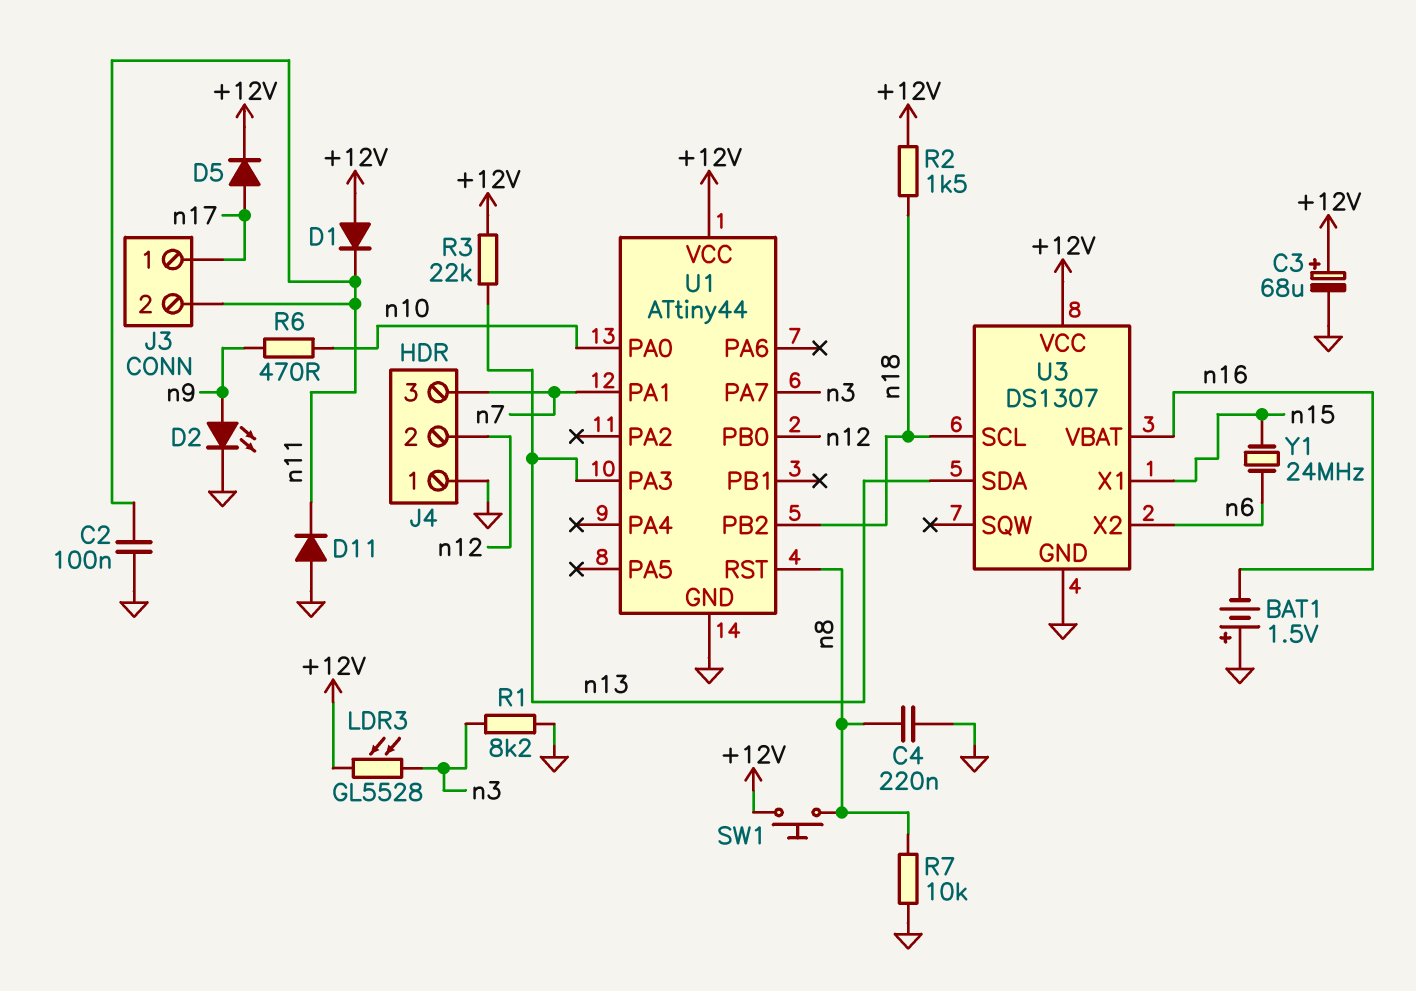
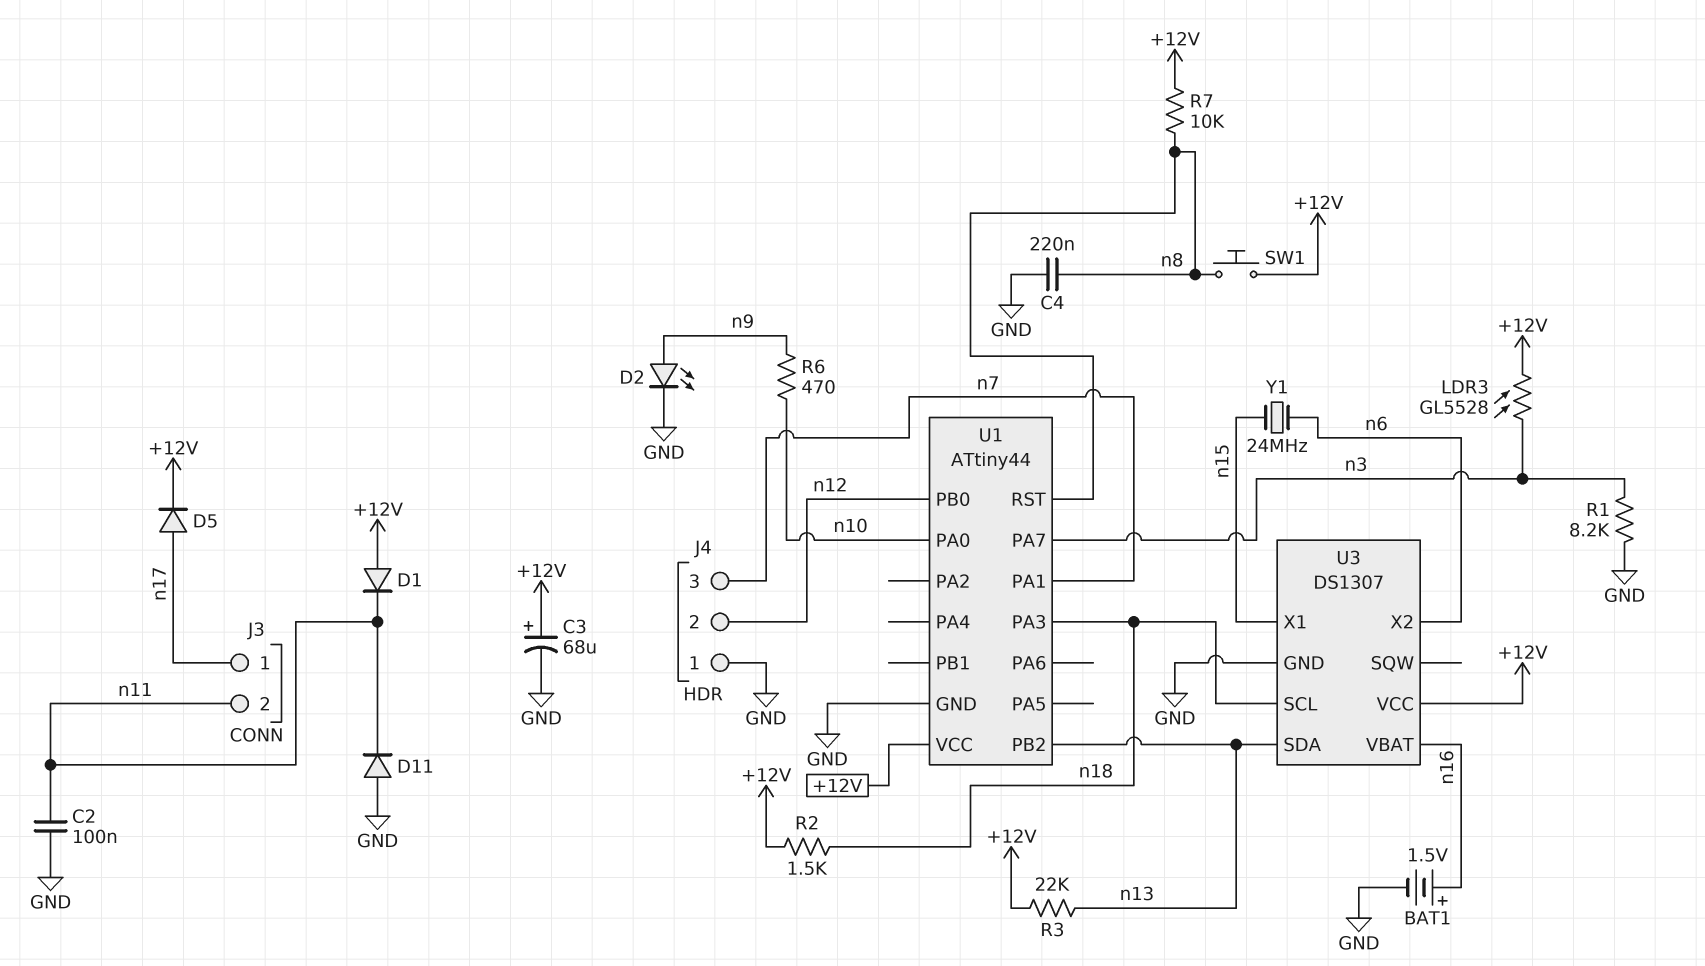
BAT1: 1.5V (plus GND, minus n16) -> 1.5V (plus n16, minus GND)
R7: 10k (GND, n8) -> 10k (+12V, n8)
U1 pin PA3: n13 -> n18
U1 pin PB2: n18 -> n13

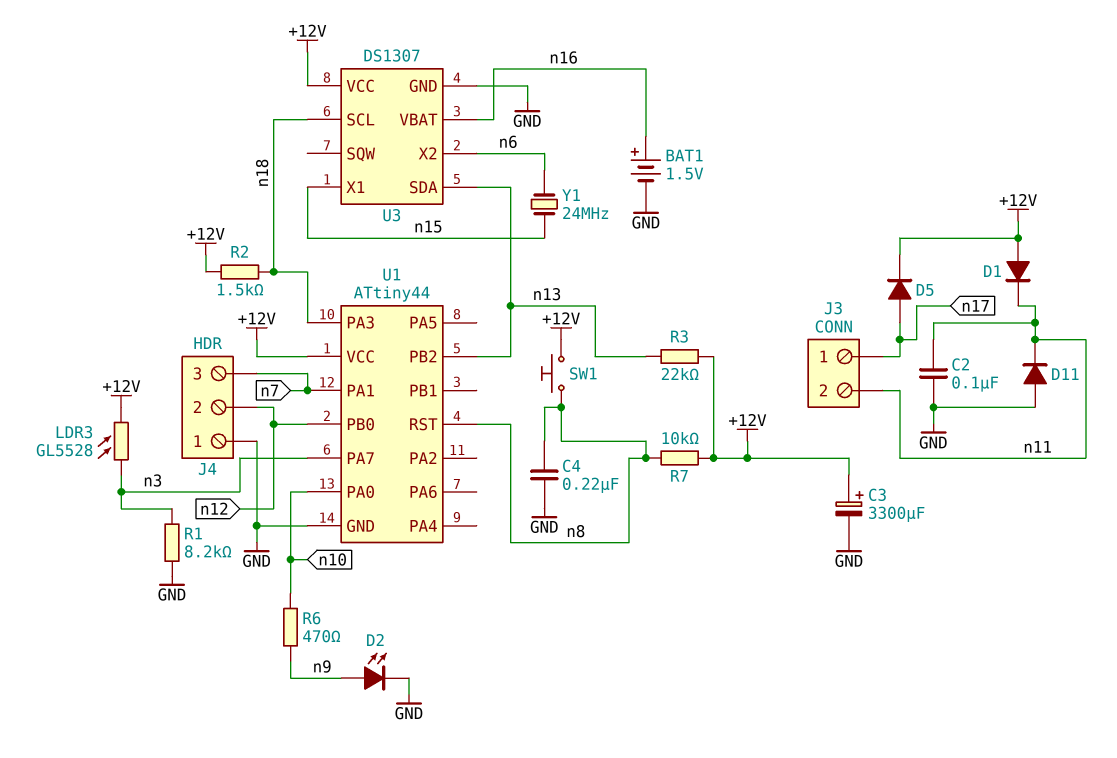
C3: 68uF (plus +12V, minus GND) -> 3300uF (plus +12V, minus GND)

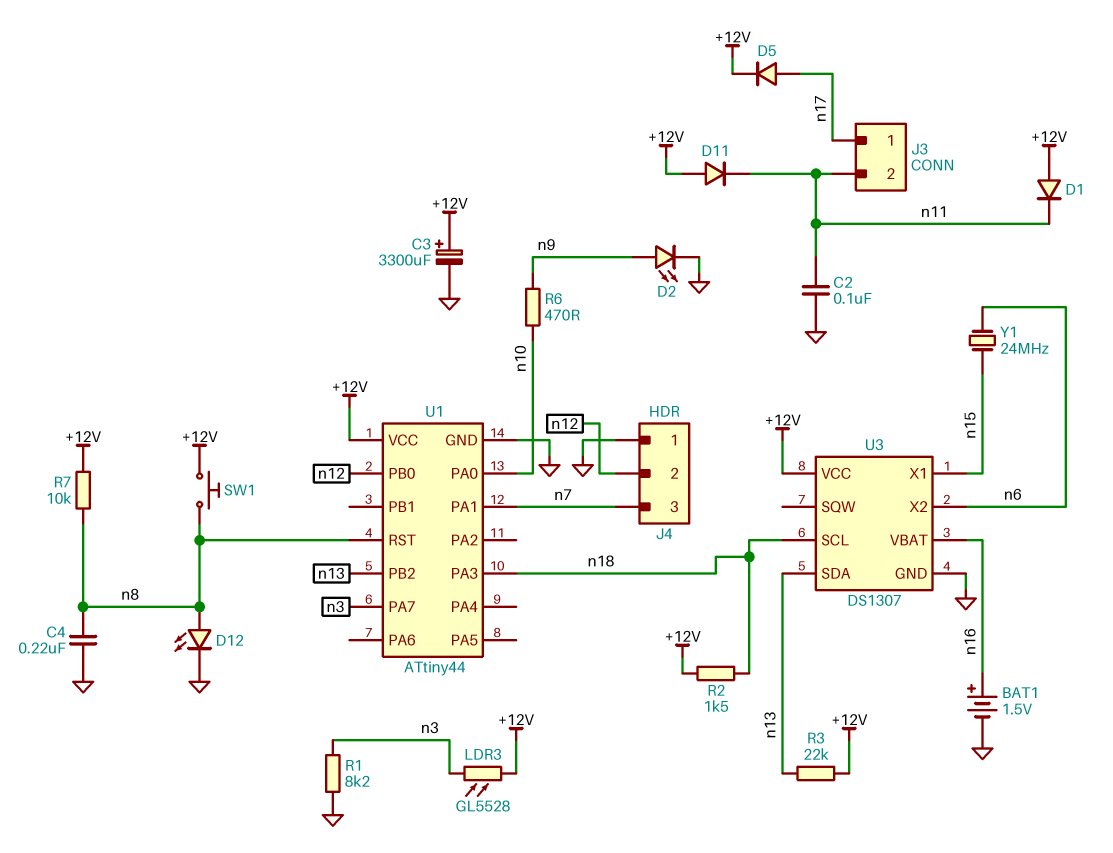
D11: diode (A GND, K n11) -> diode (A +12V, K n11)
D12: none -> LED (A n8, K GND)

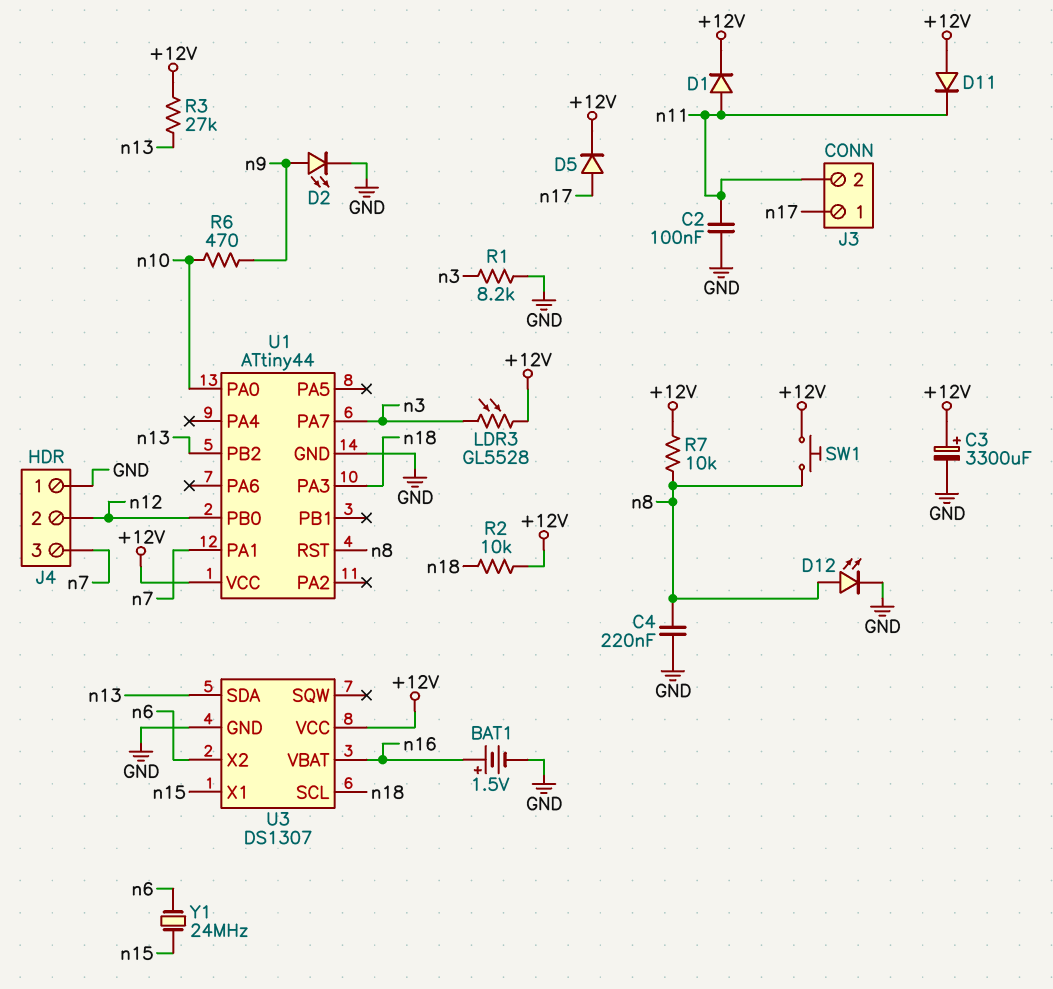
D1: diode (A +12V, K n11) -> diode (A n11, K +12V)
R2: 1.5k (+12V, n18) -> 10k (+12V, n18)
R3: 22k (+12V, n13) -> 27k (+12V, n13)

